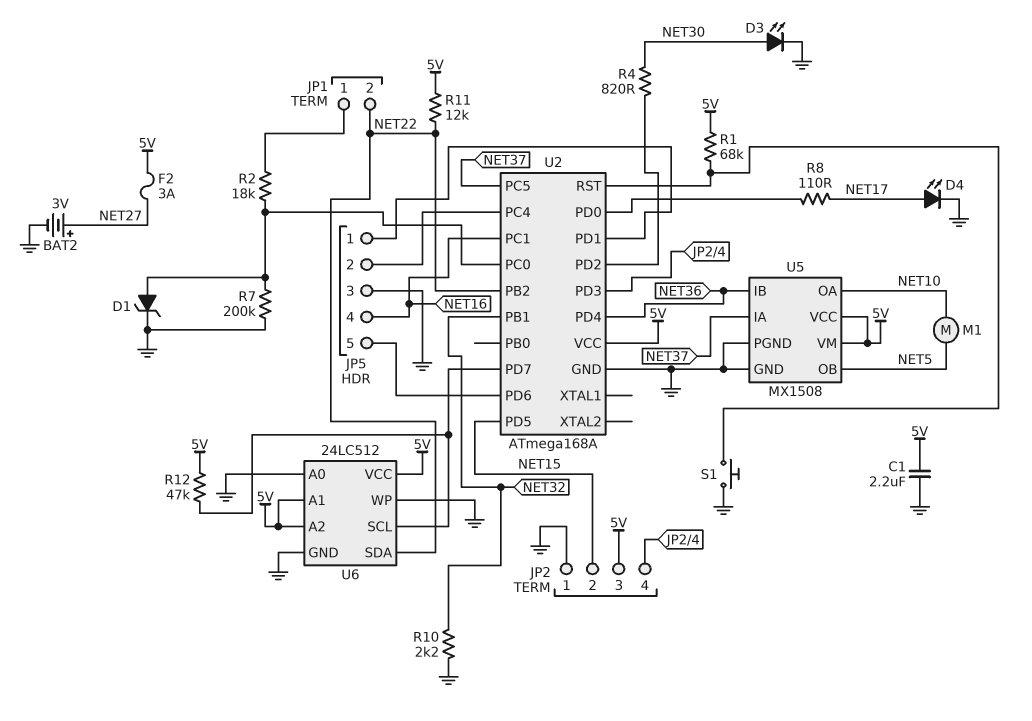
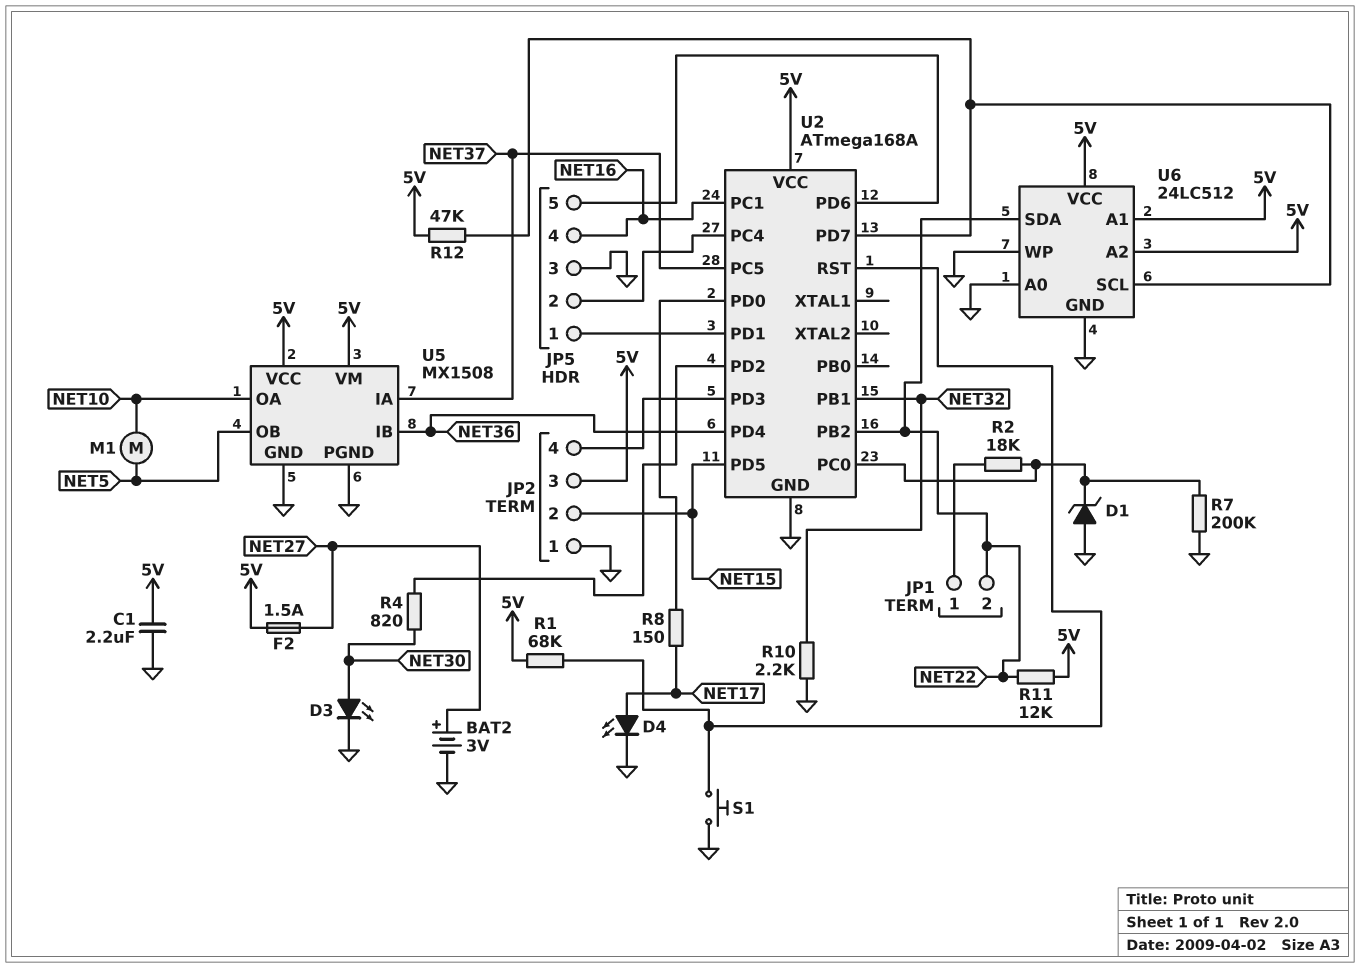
D1: zener (A U2/PC0, K GND) -> zener (A GND, K U2/PC0)
F2: 3A (5V, NET27) -> 1.5A (5V, NET27)
R8: 110 (NET17, U2/PD0) -> 150 (NET17, U2/PD0)

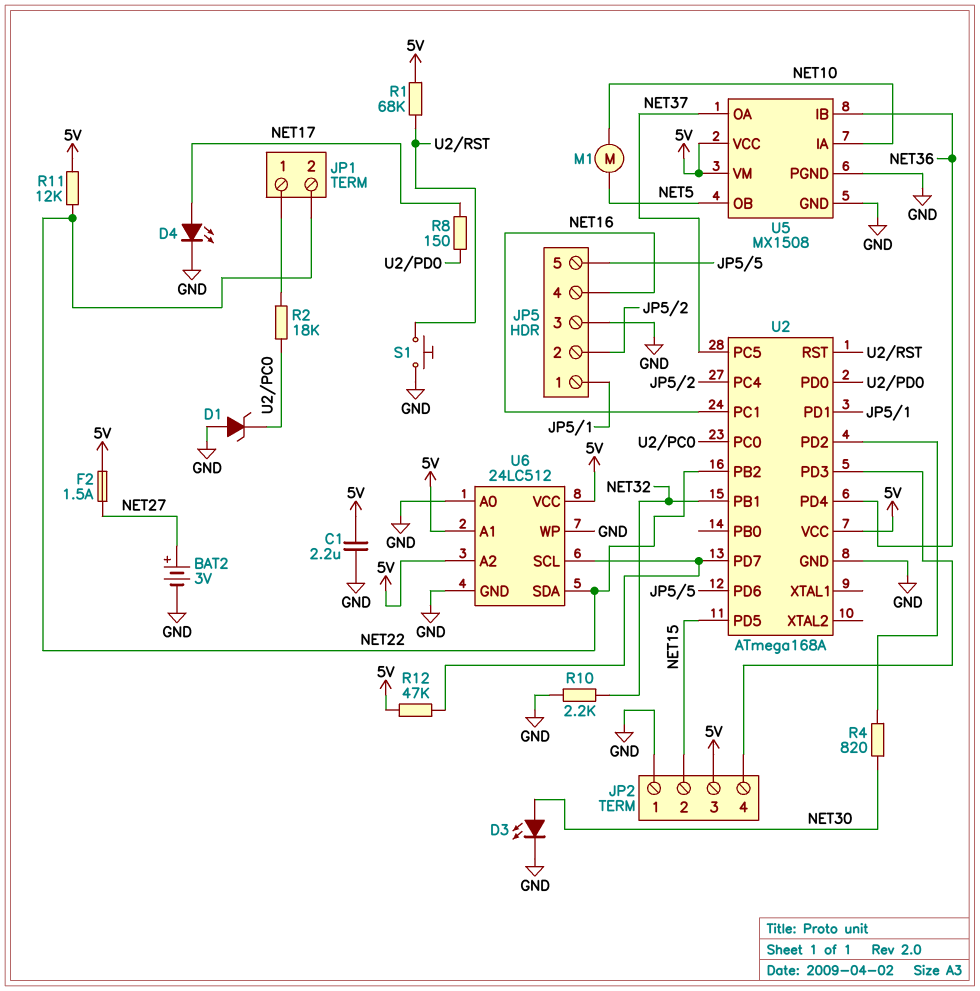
R7: 200k (GND, U2/PC0) -> none
U5 pin IA: NET37 -> NET10
U5 pin OA: NET10 -> NET37

